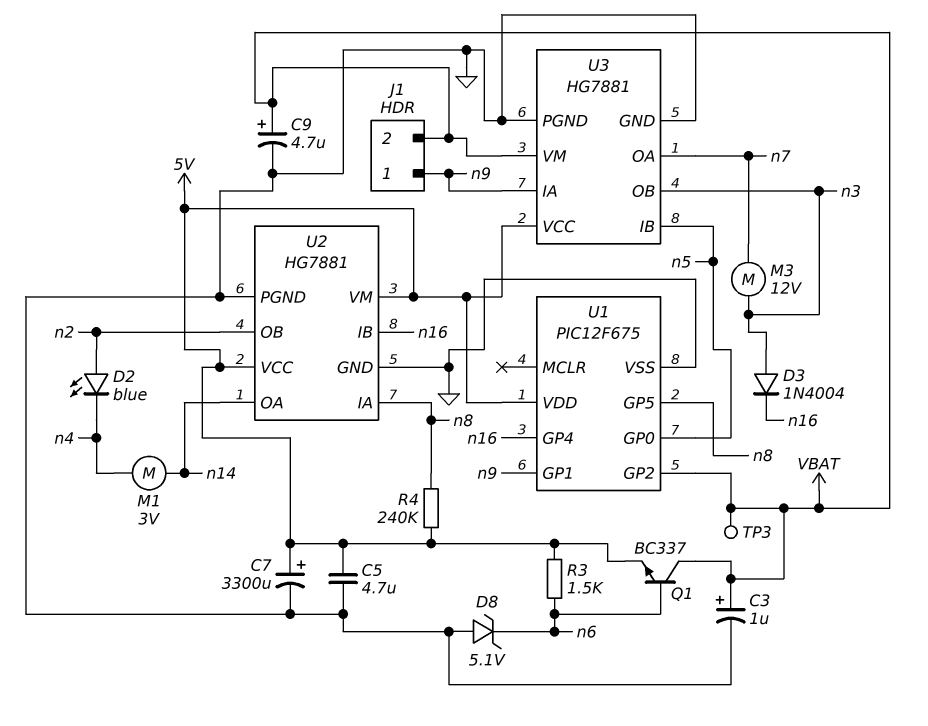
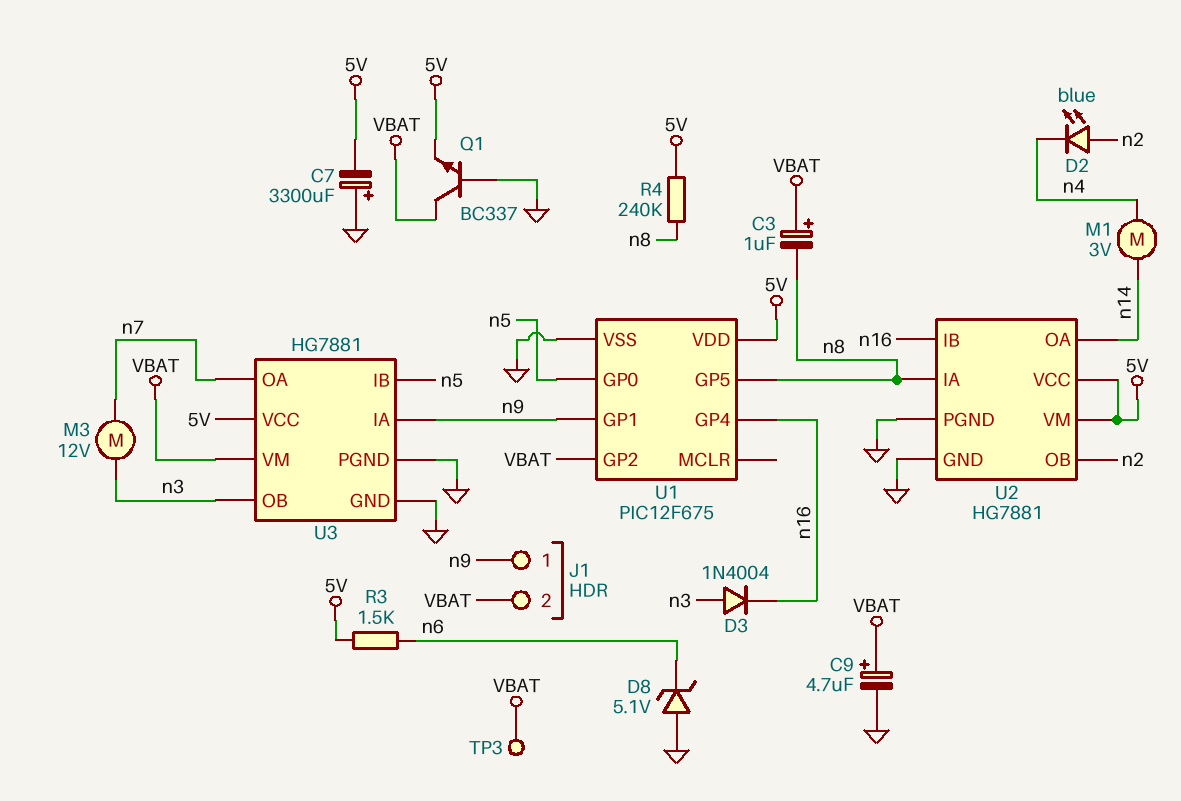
C3: 1uF (plus VBAT, minus GND) -> 1uF (plus VBAT, minus n8)
C5: 4.7uF (5V, GND) -> none
C7: 3300uF (plus 5V, minus GND) -> 3300uF (plus GND, minus 5V)
Q1: NPN BC337 (B n6, C VBAT, E 5V) -> NPN BC337 (B GND, C VBAT, E 5V)

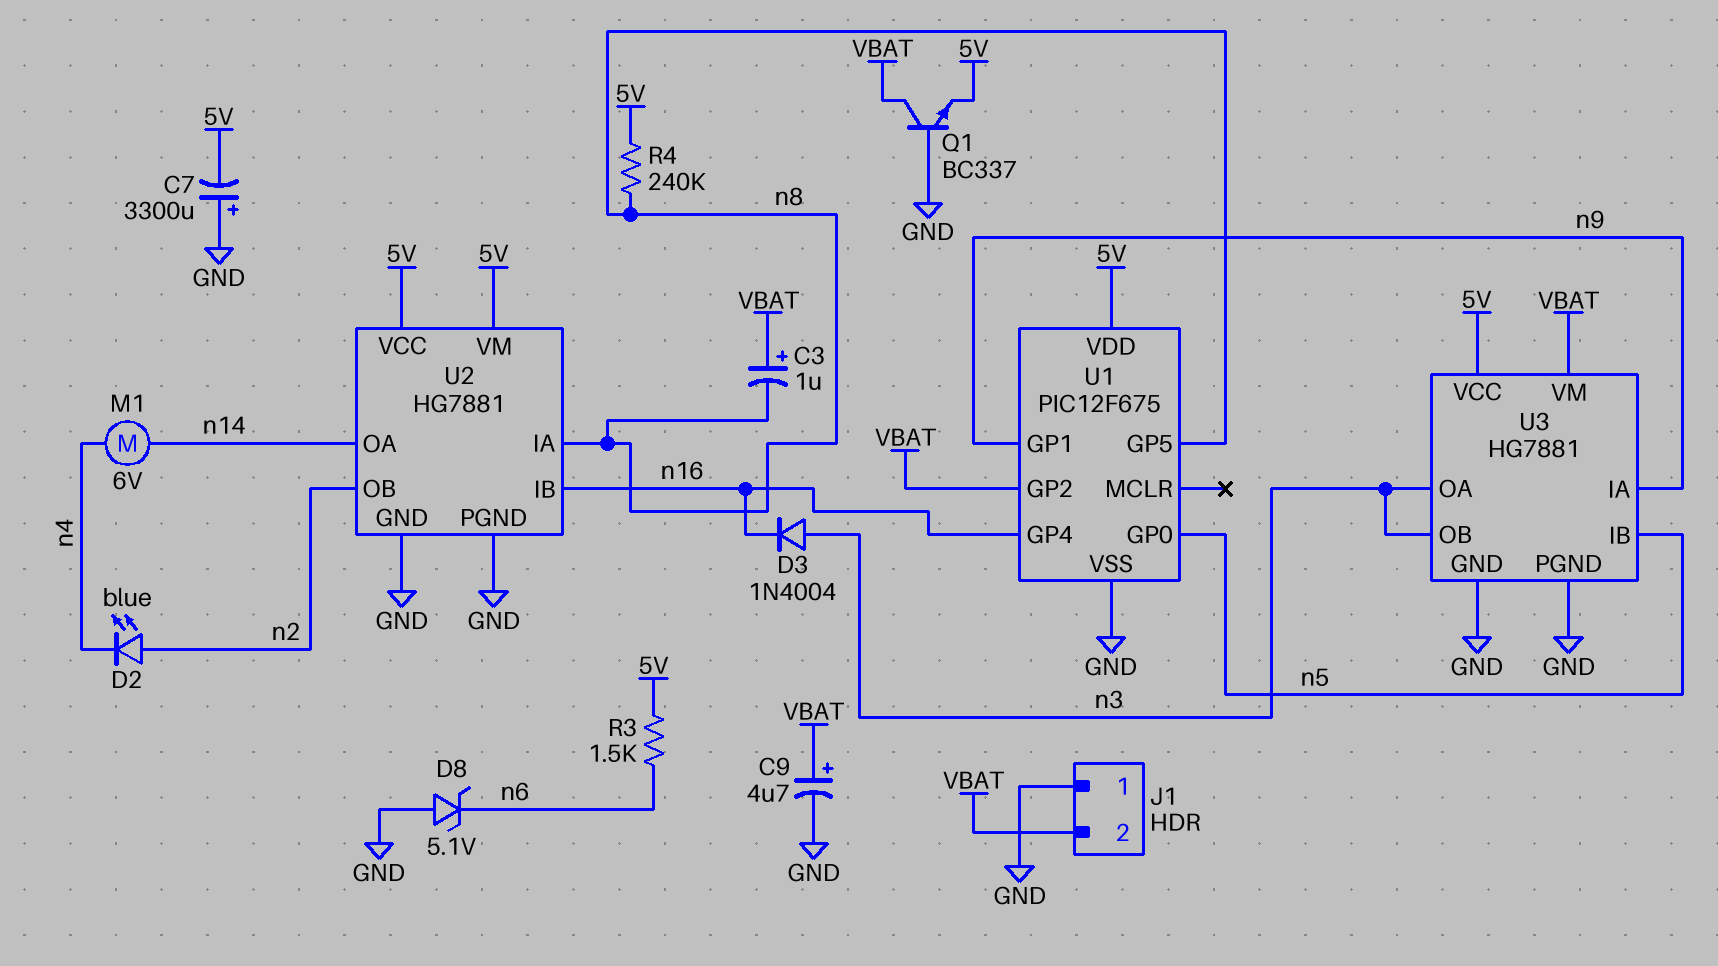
J1 pin 1: n9 -> GND
M1: motor 3V (n4, n14) -> motor 6V (n4, n14)
M3: motor 12V (n3, n7) -> none
TP3: test point (VBAT) -> none
U3 pin OA: n7 -> n3

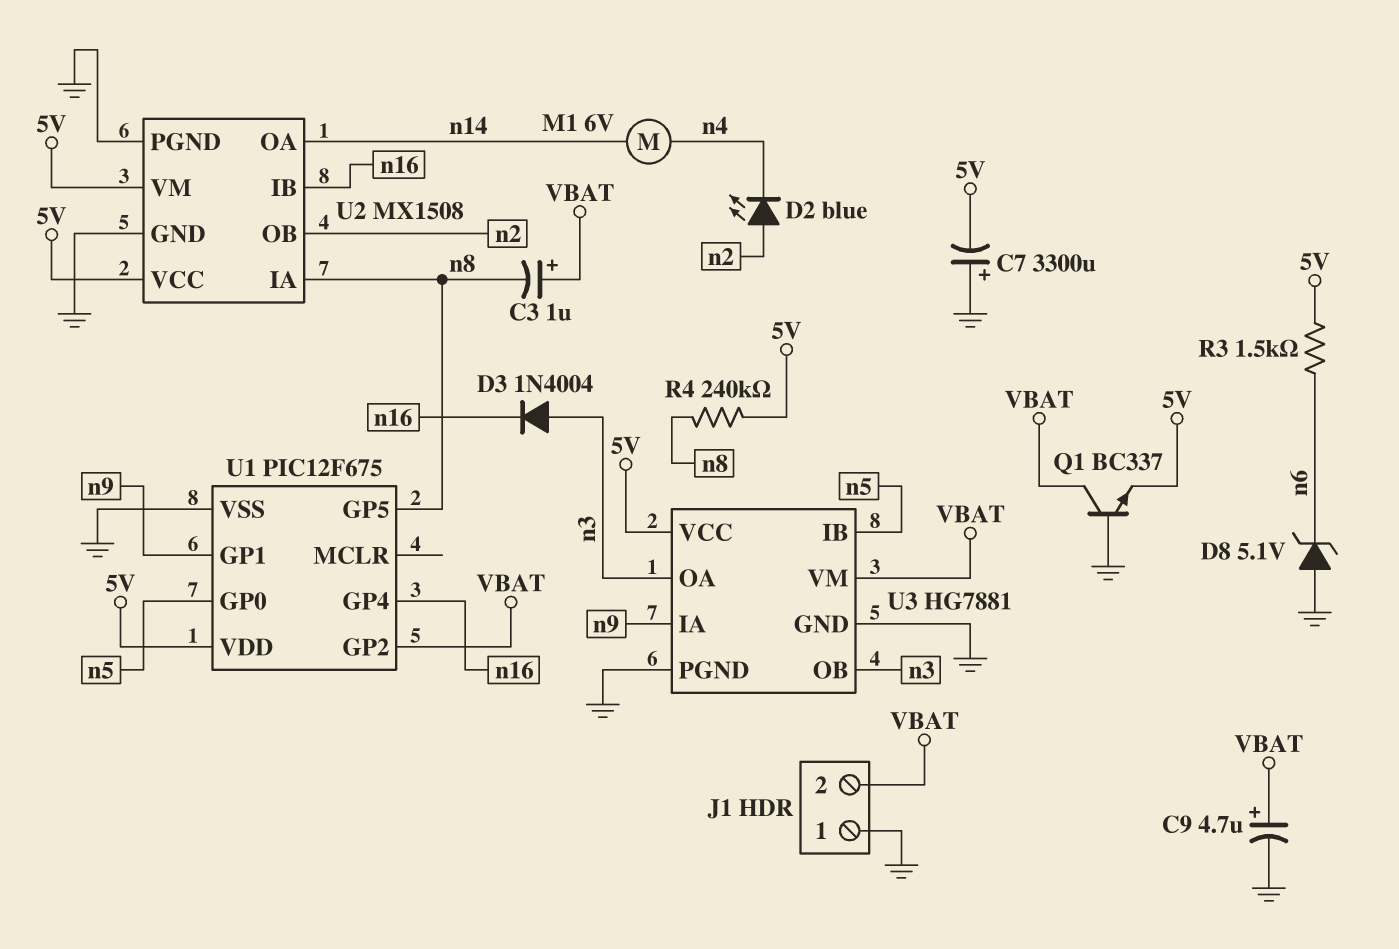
U2: HG7881 -> MX1508

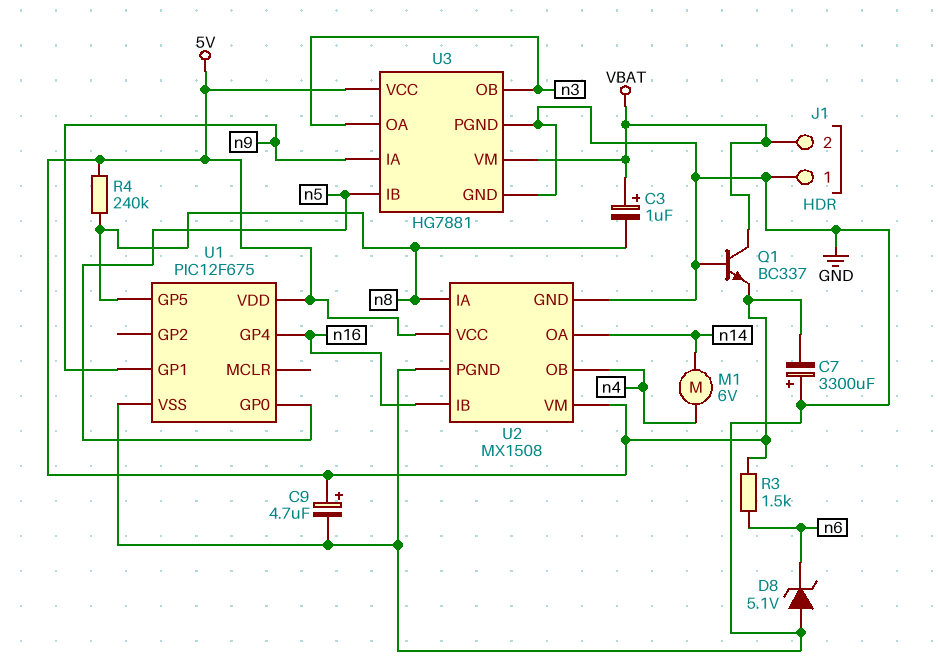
C9: 4.7uF (plus VBAT, minus GND) -> 4.7uF (plus 5V, minus GND)
D2: LED blue (A n2, K n4) -> none
D3: diode 1N4004 (A n3, K n16) -> none
U1 pin GP2: VBAT -> none
U2 pin OB: n2 -> n4

